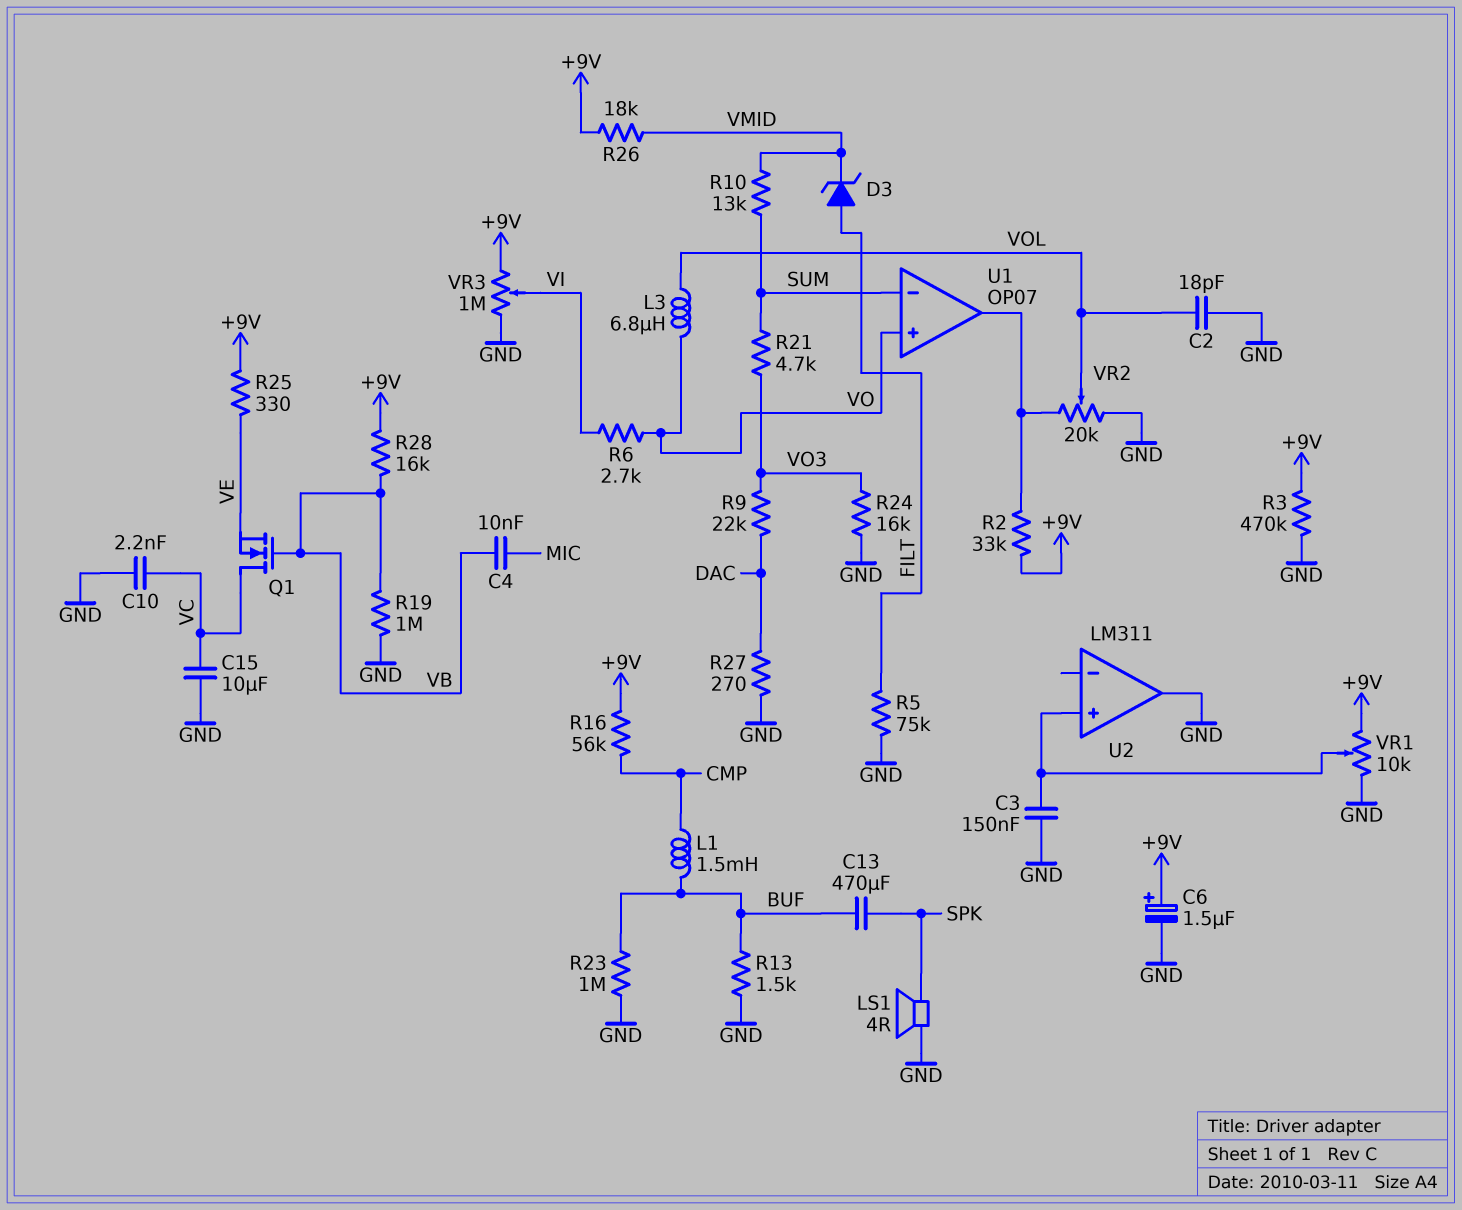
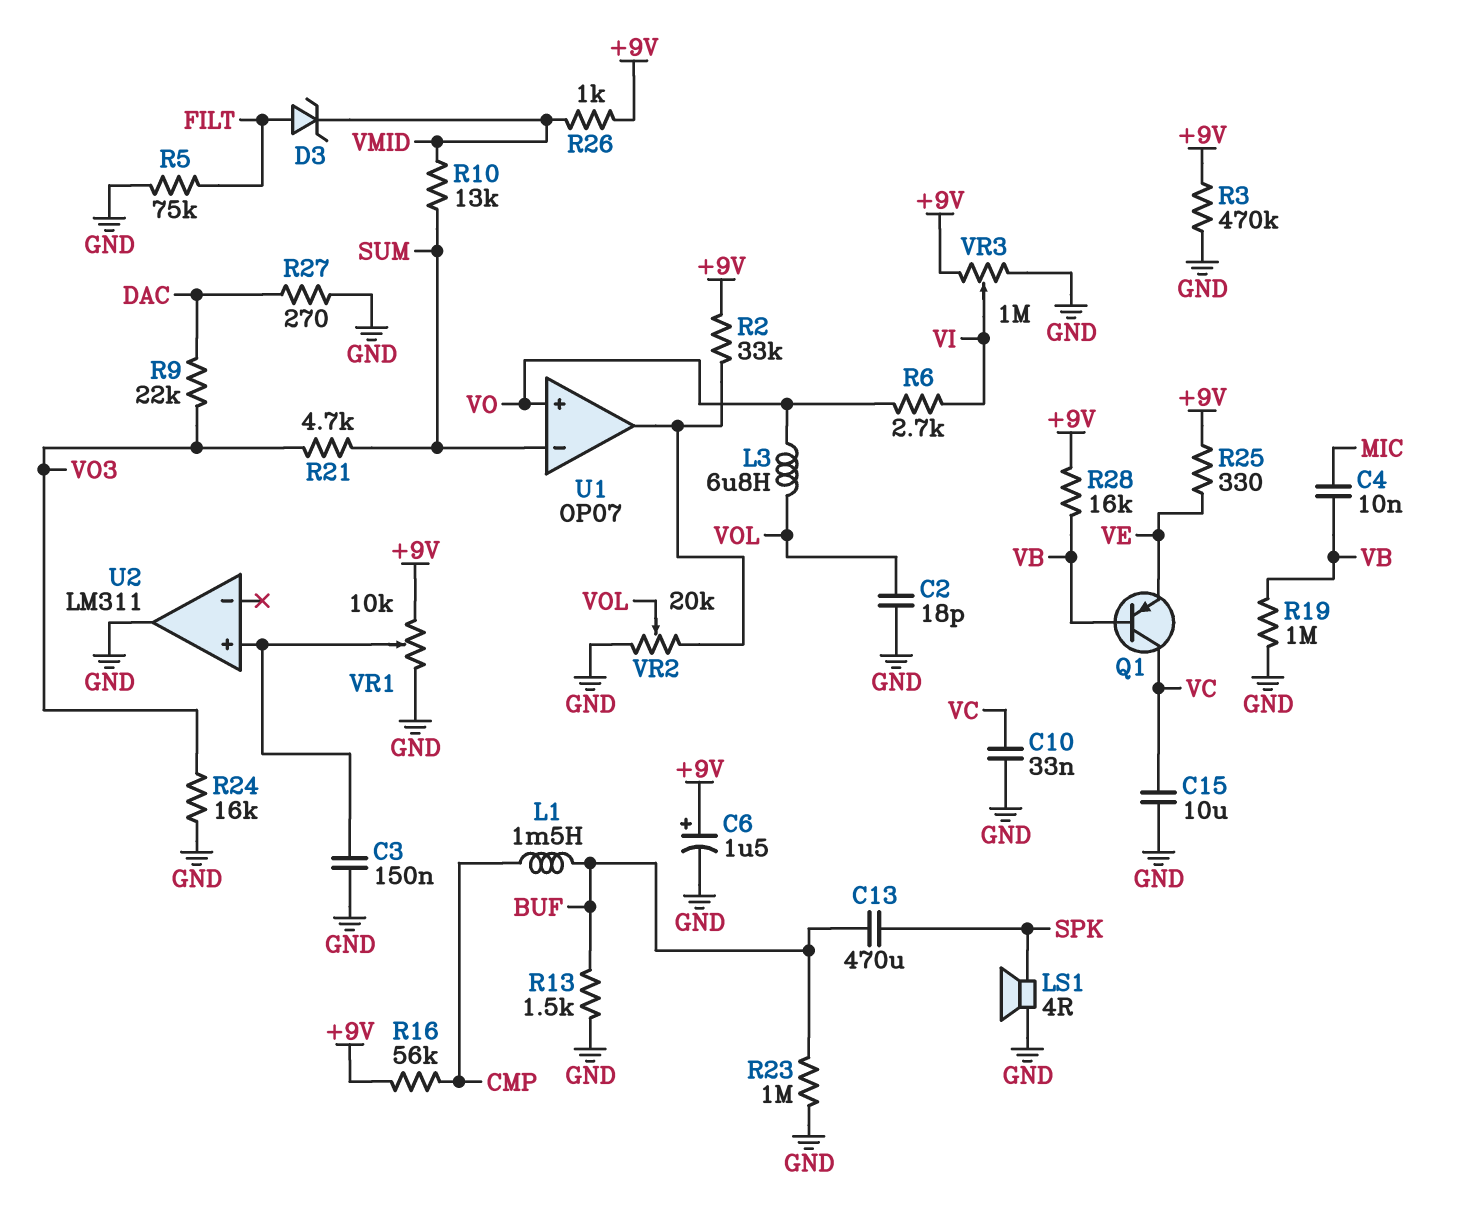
C10: 2.2nF (GND, VC) -> 33nF (GND, VC)
Q1: NMOS (G VB, D VC, S VE) -> PNP (B VB, C VC, E VE)
R26: 18k (+9V, VMID) -> 1k (+9V, VMID)

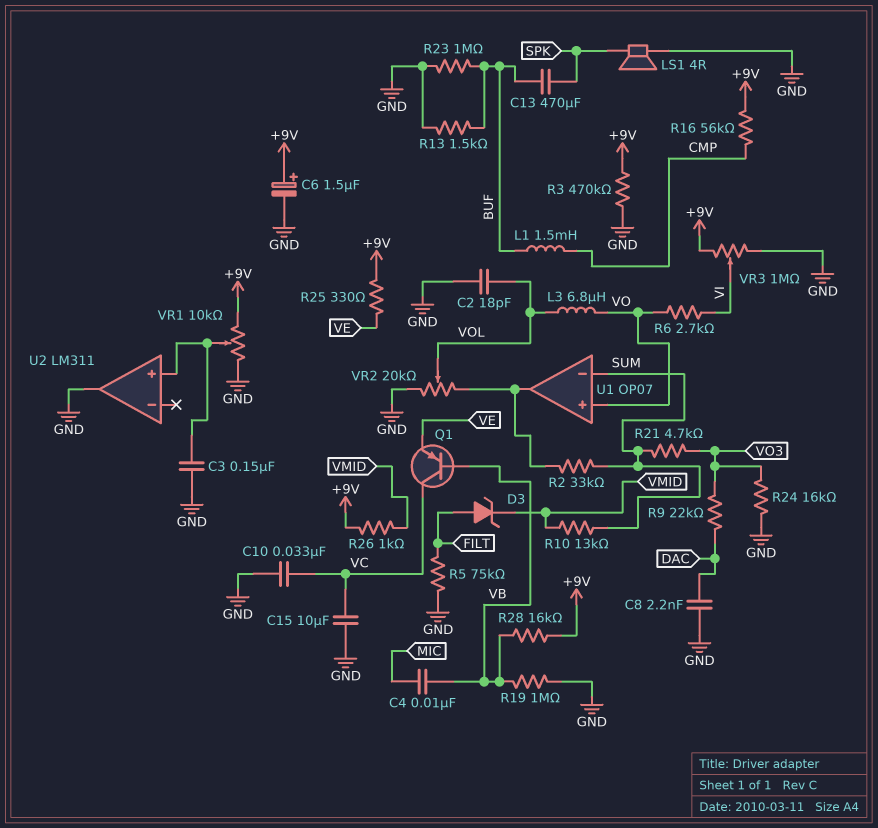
C8: none -> 2.2nF (DAC, GND)
R2: 33k (+9V, U1/out) -> 33k (SUM, U1/out)
R27: 270 (DAC, GND) -> none

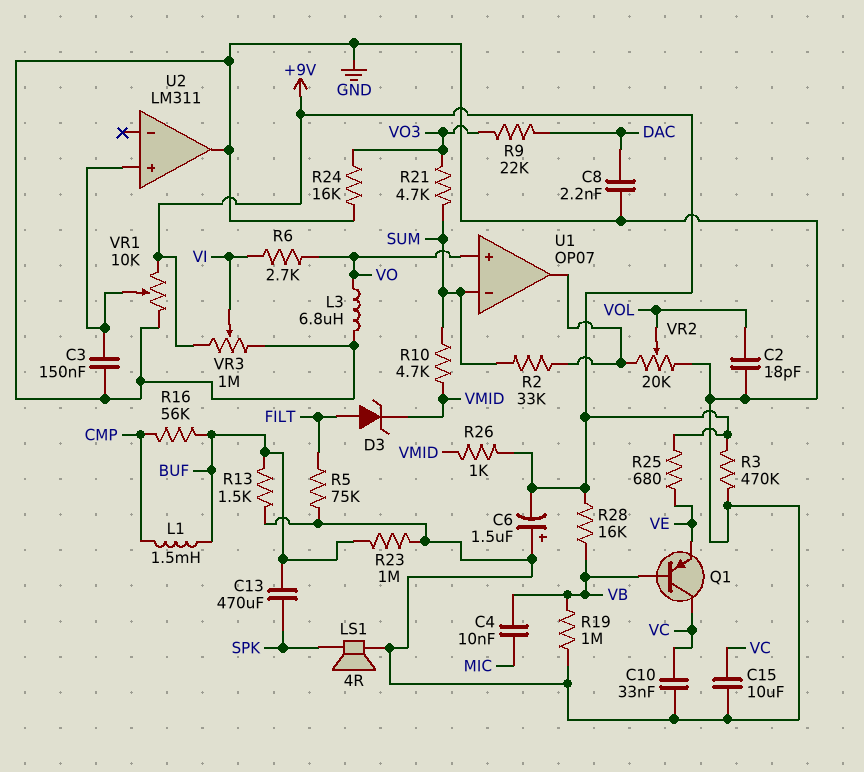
C6: 1.5uF (plus +9V, minus GND) -> 1.5uF (plus GND, minus +9V)
L3: 6.8uH (VO, VOL) -> 6.8uH (GND, VO)
R10: 13k (SUM, VMID) -> 4.7k (SUM, VMID)
R16: 56k (+9V, CMP) -> 56k (BUF, CMP)
R25: 330 (+9V, VE) -> 680 (+9V, VE)

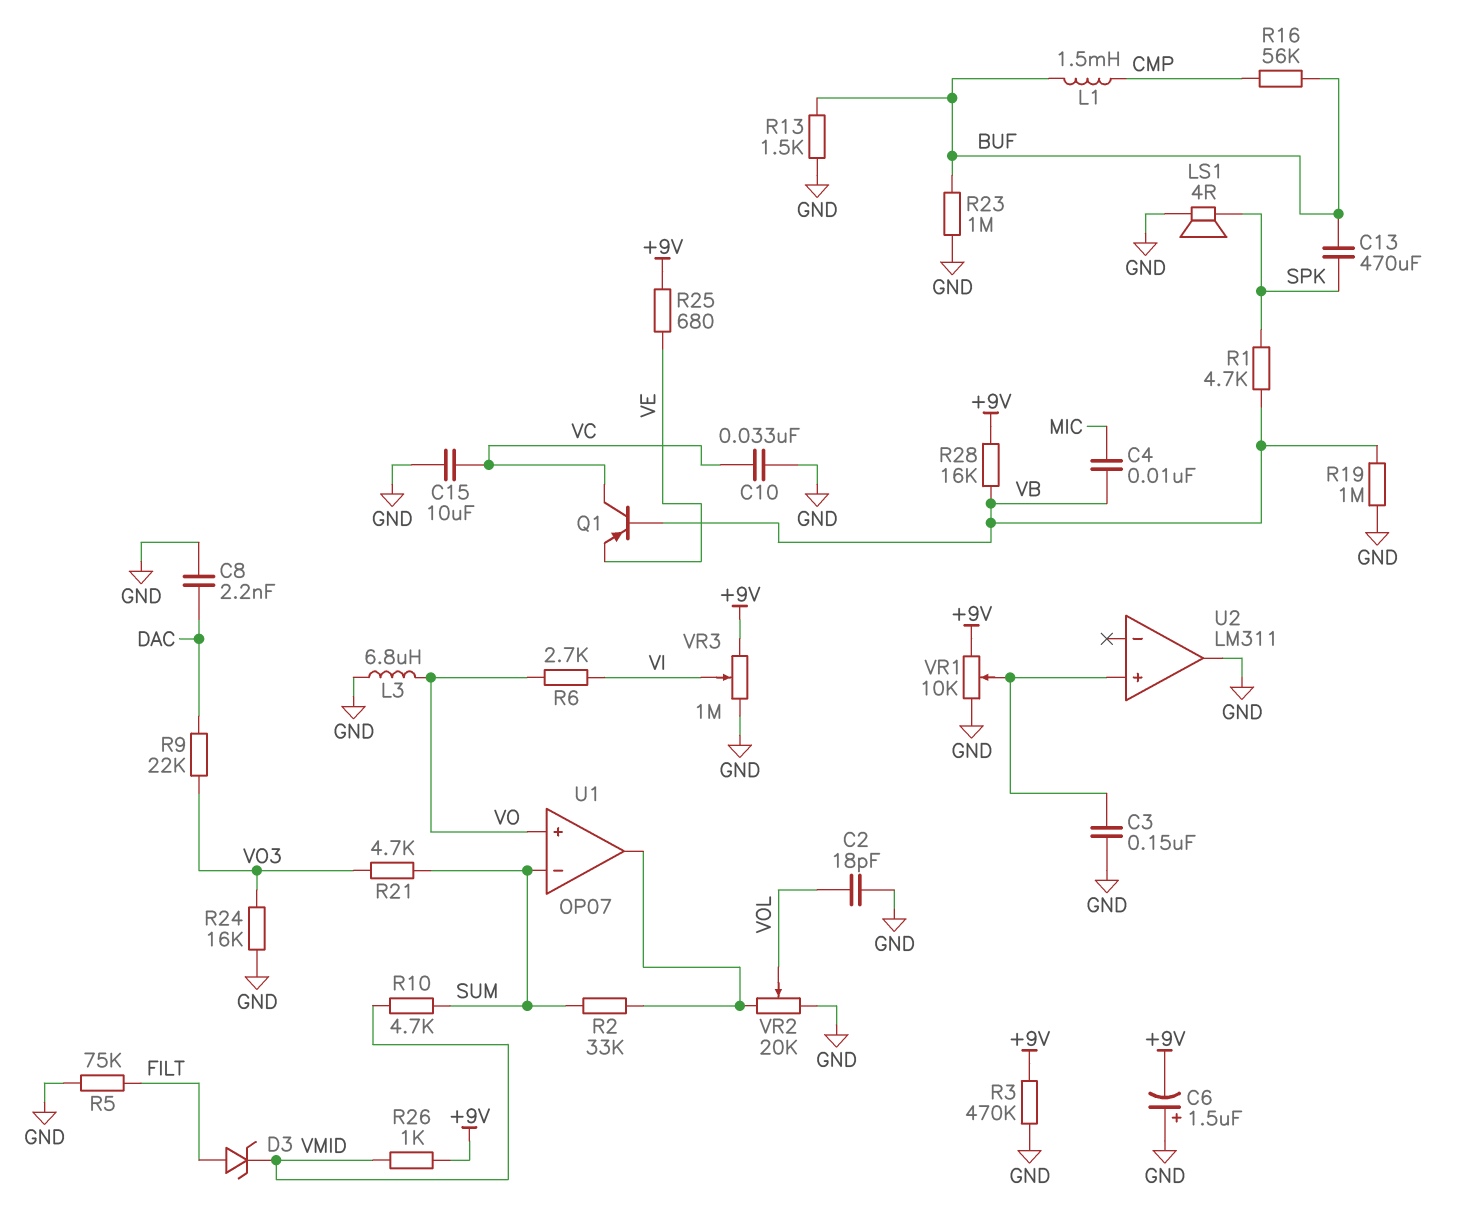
R1: none -> 4.7k (SPK, VB)

